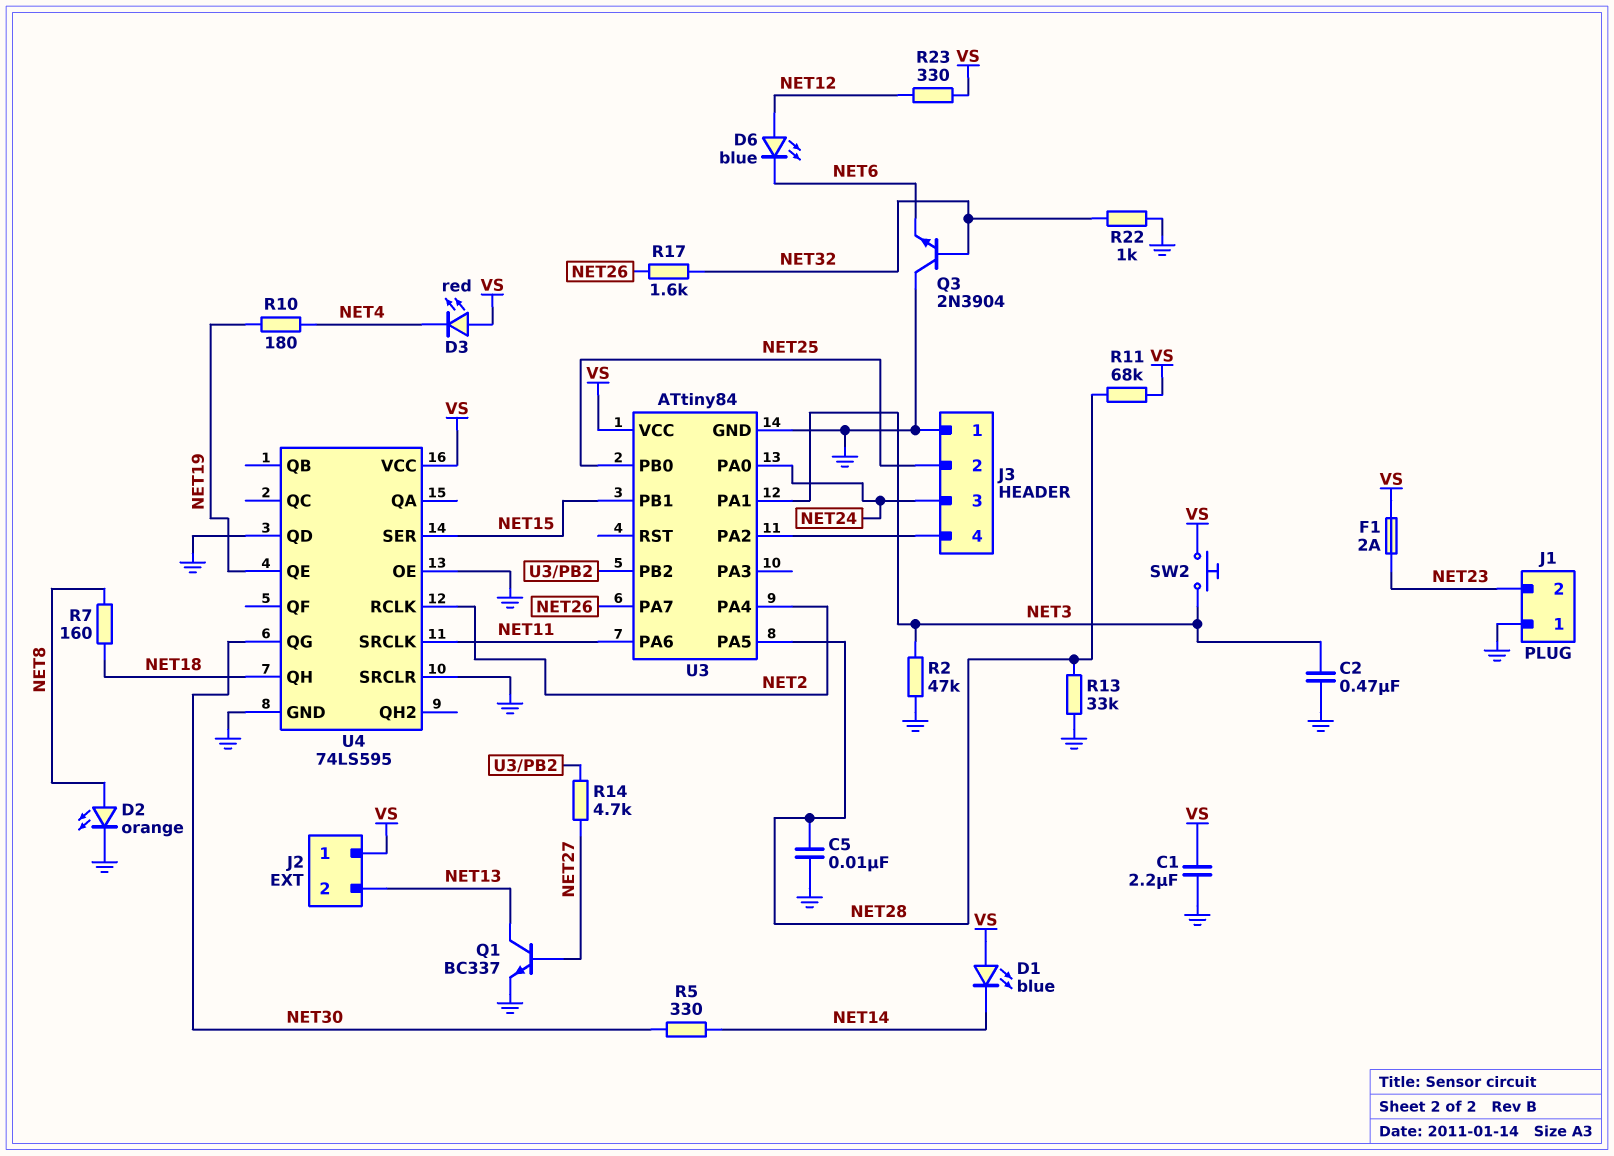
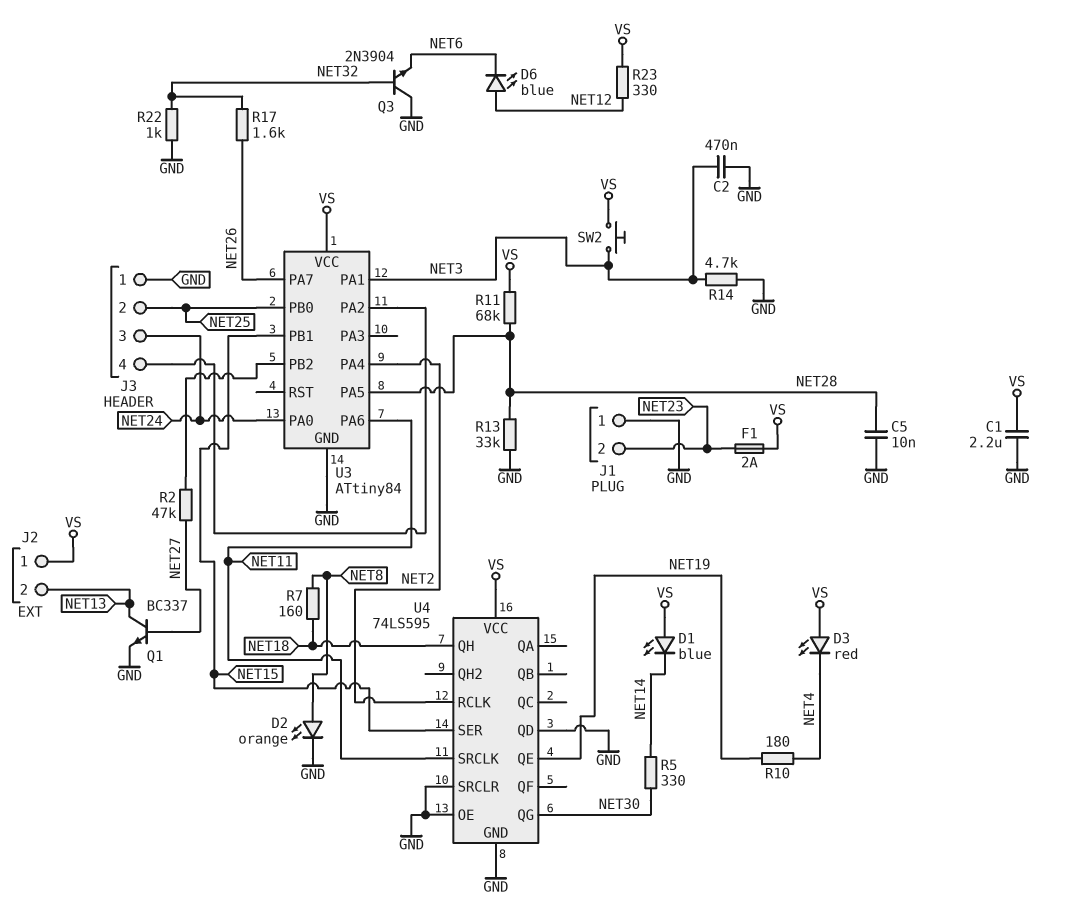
R2: 47k (GND, NET3) -> 47k (NET27, U3/PB2)
R14: 4.7k (NET27, U3/PB2) -> 4.7k (GND, NET3)

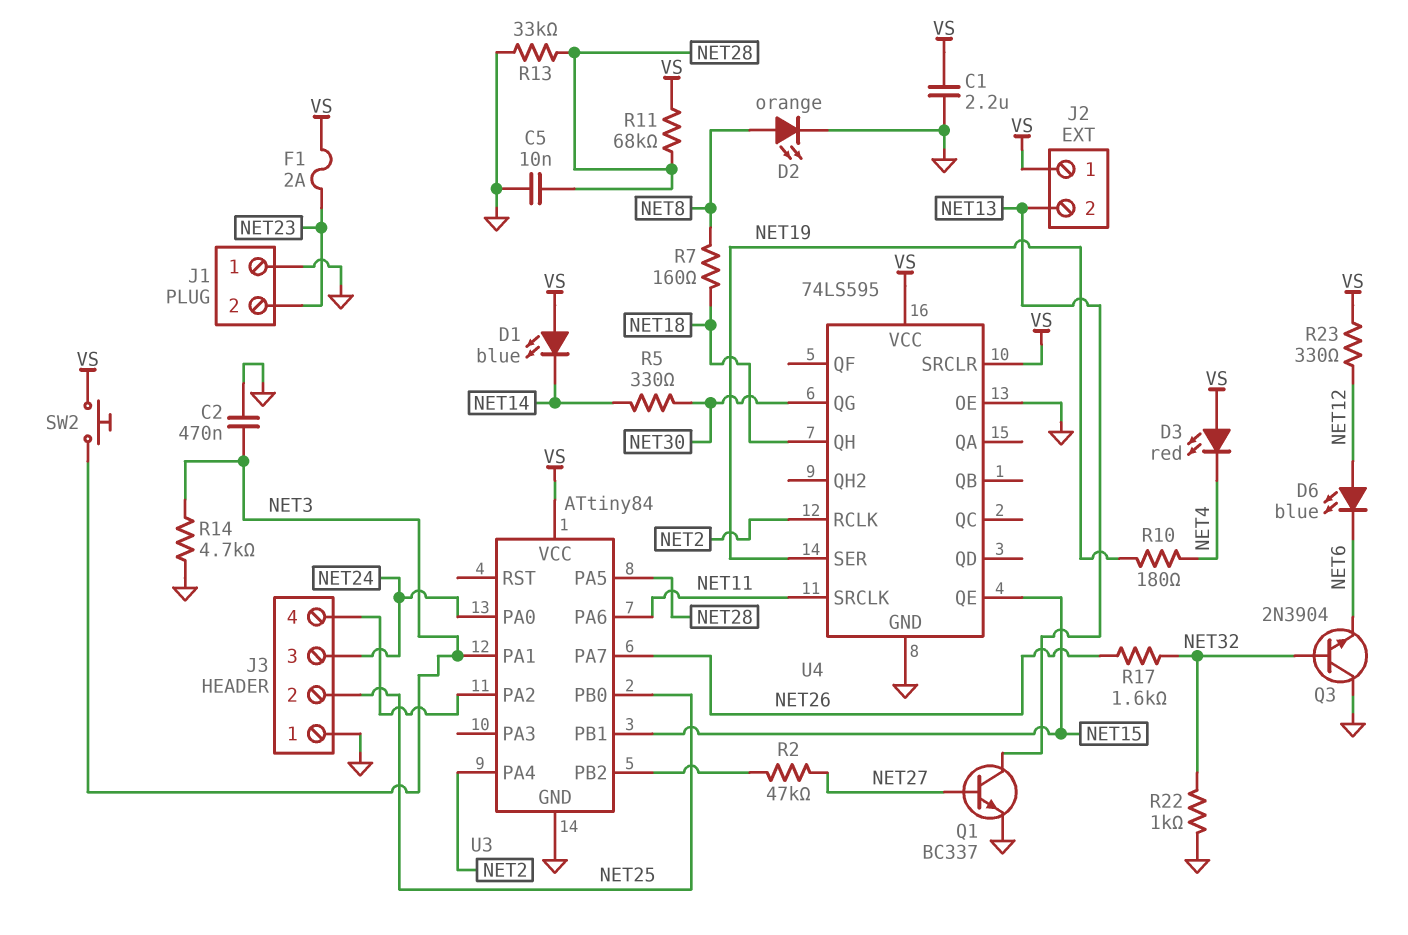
U4 pin QD: GND -> none
U4 pin QE: NET19 -> NET15
U4 pin SER: NET15 -> NET19
U4 pin SRCLR: GND -> VS

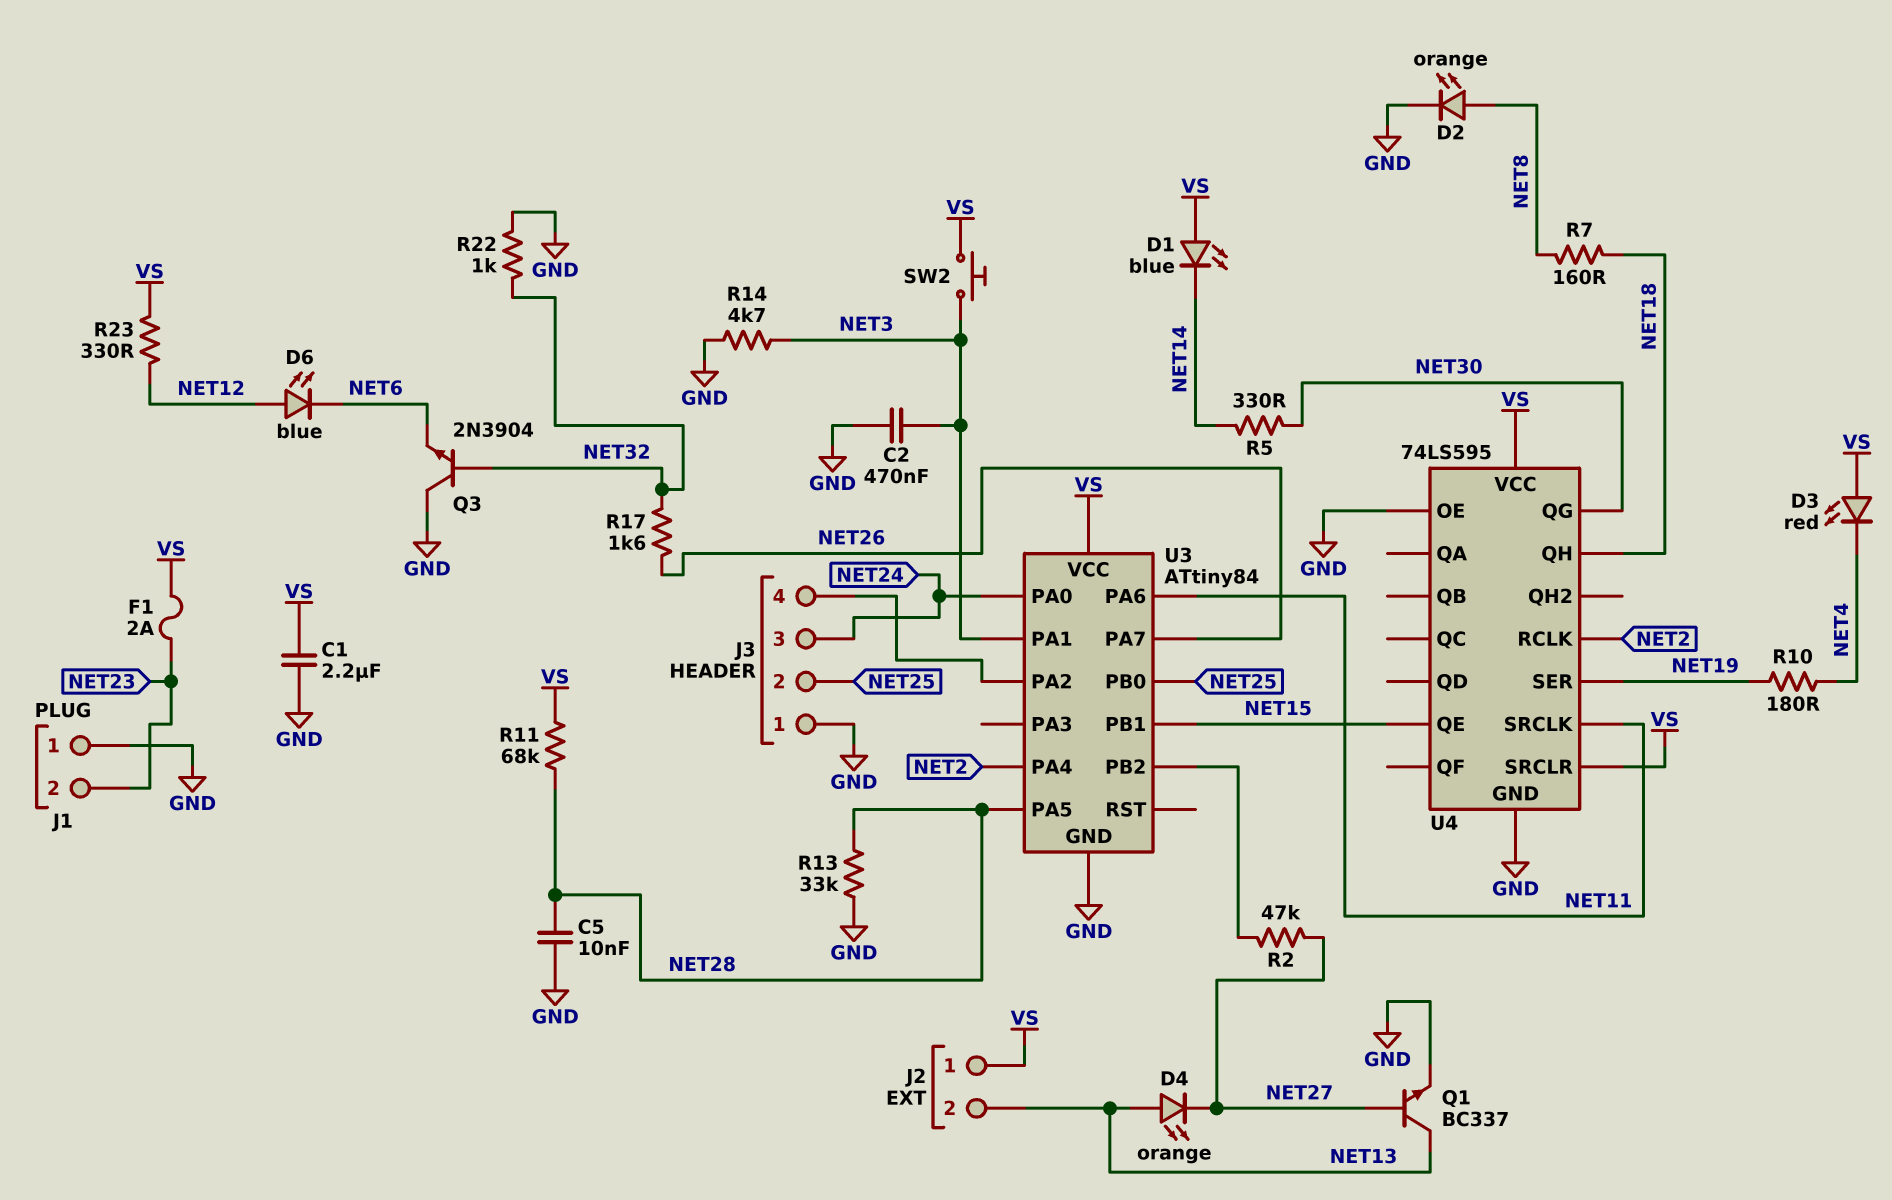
D4: none -> LED orange (A NET13, K NET27)

